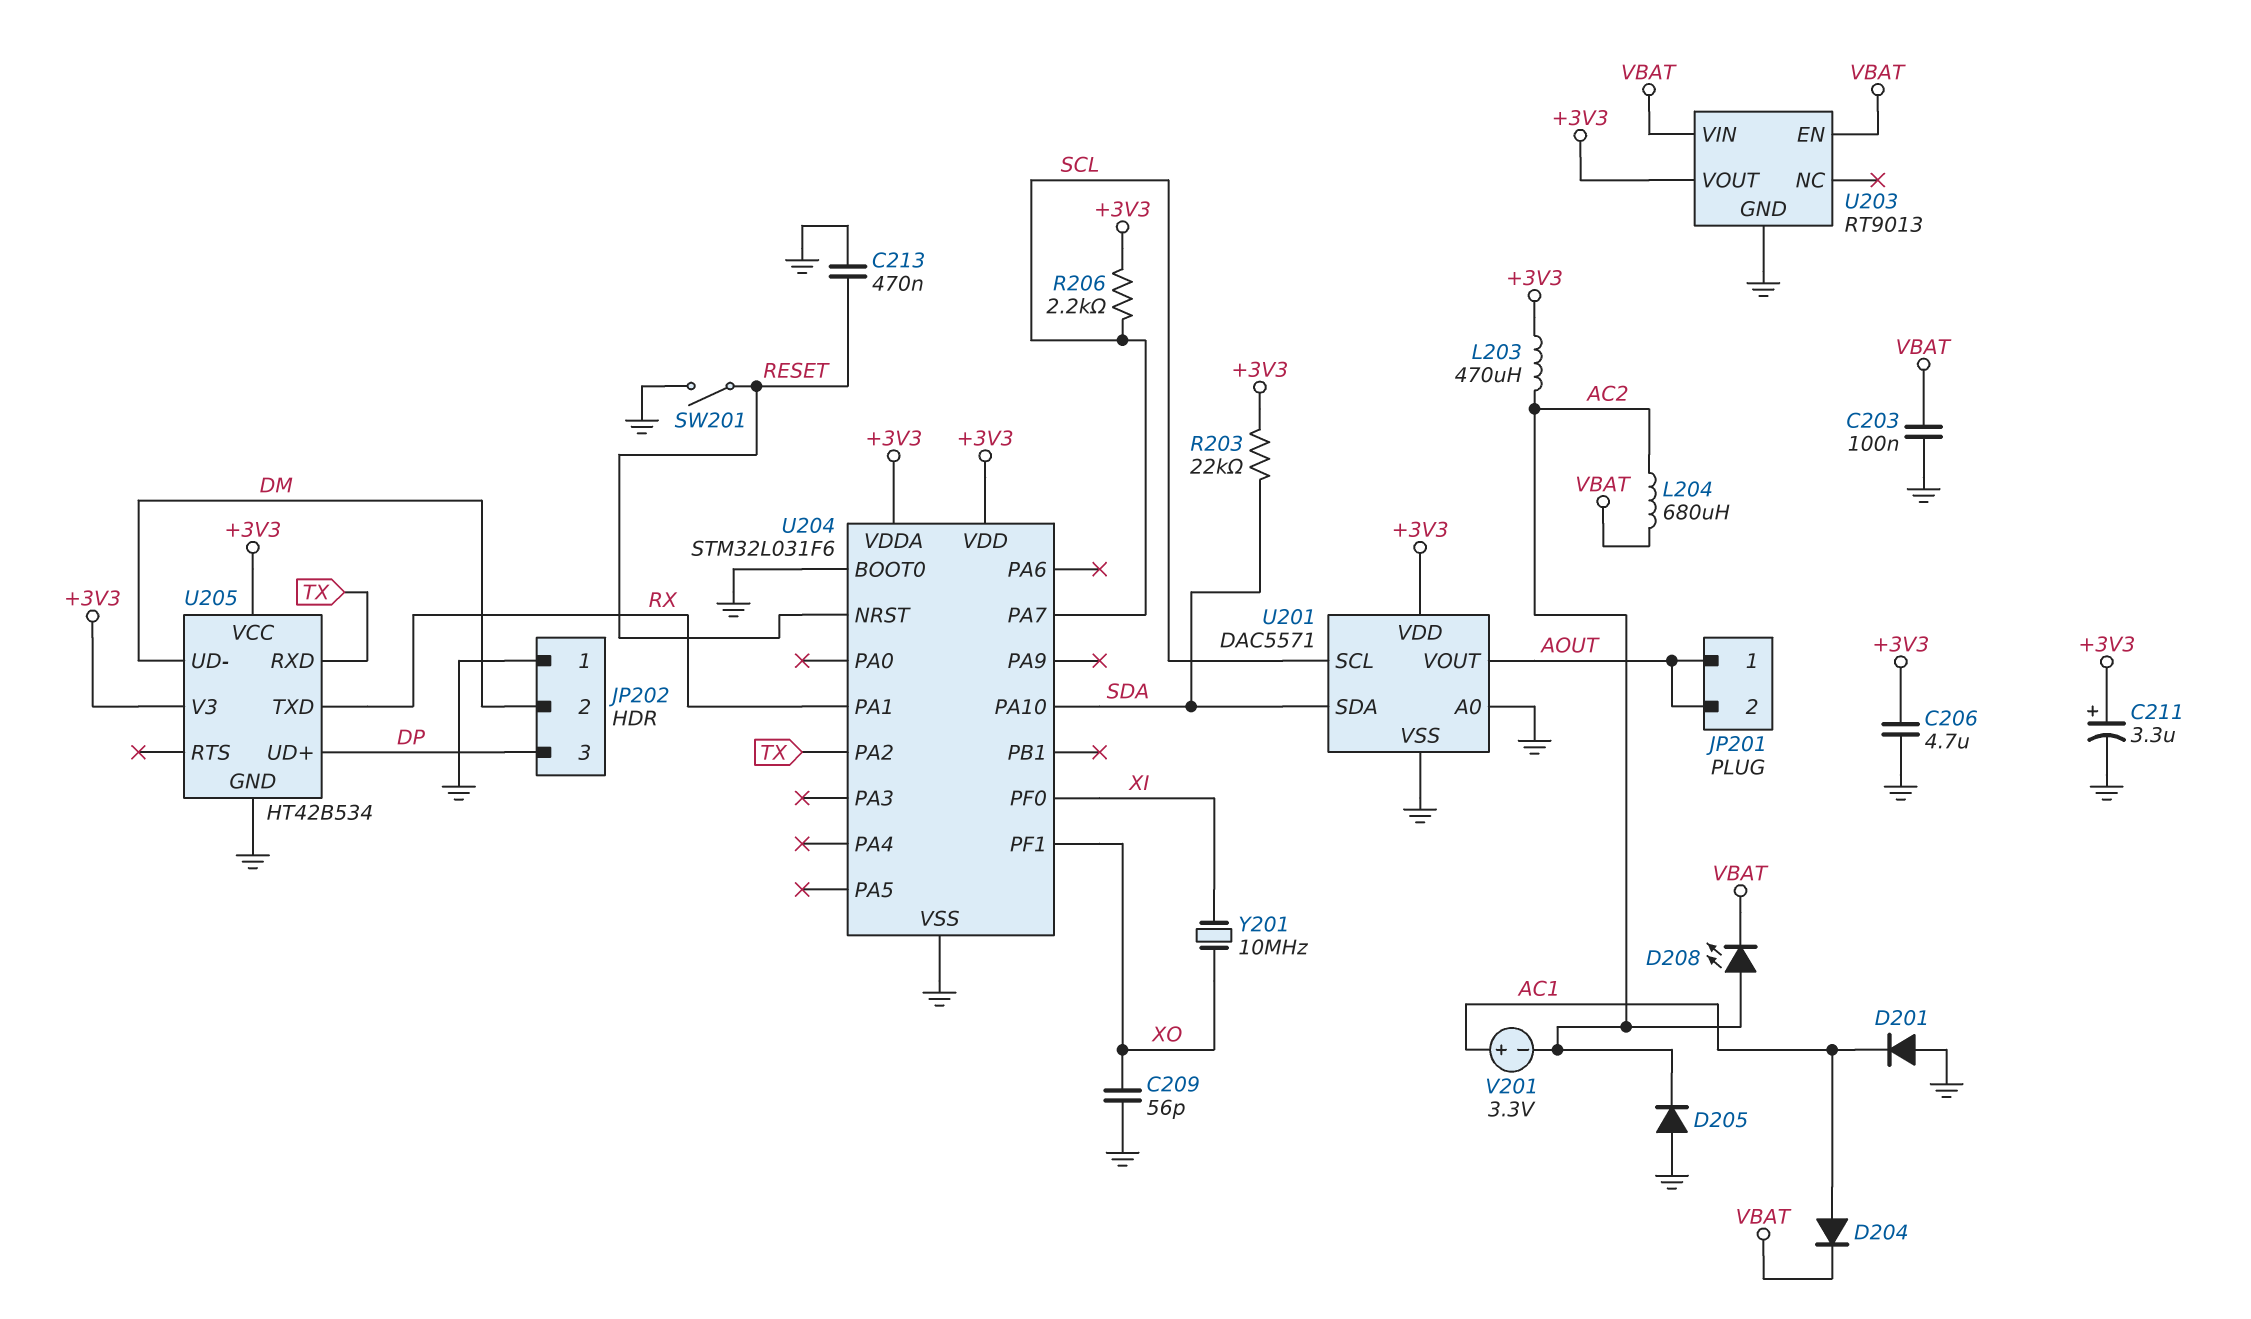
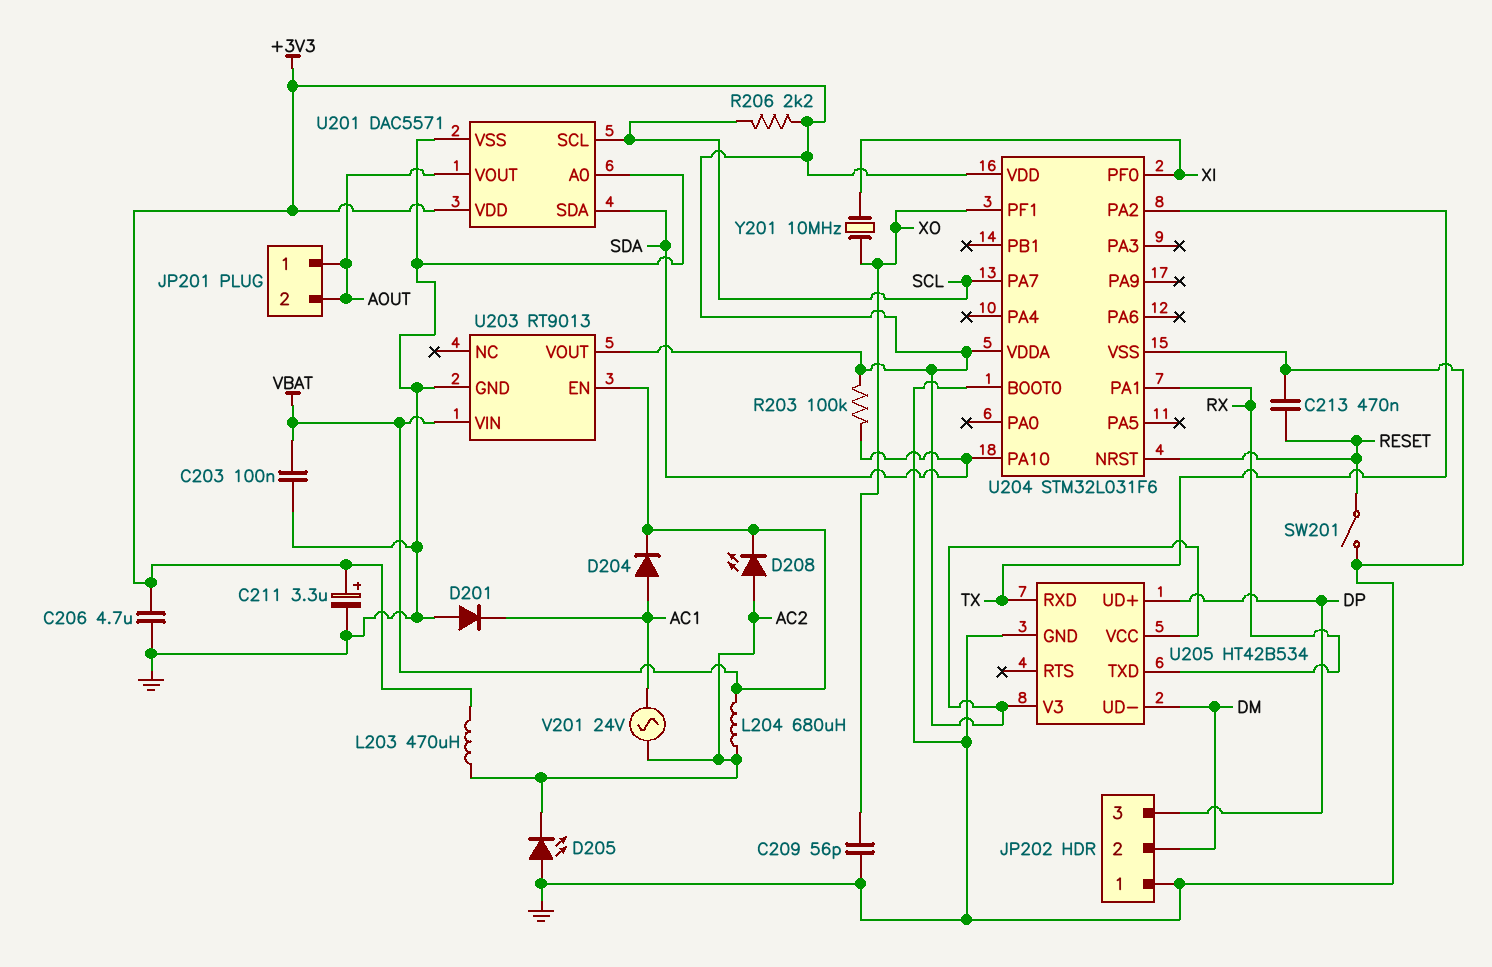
D205: diode (A GND, K AC2) -> LED (A GND, K AC2)
R203: 22k (+3V3, SDA) -> 100k (+3V3, SDA)
V201: 3.3V (plus AC1, minus AC2) -> AC 24V (AC1, AC2)

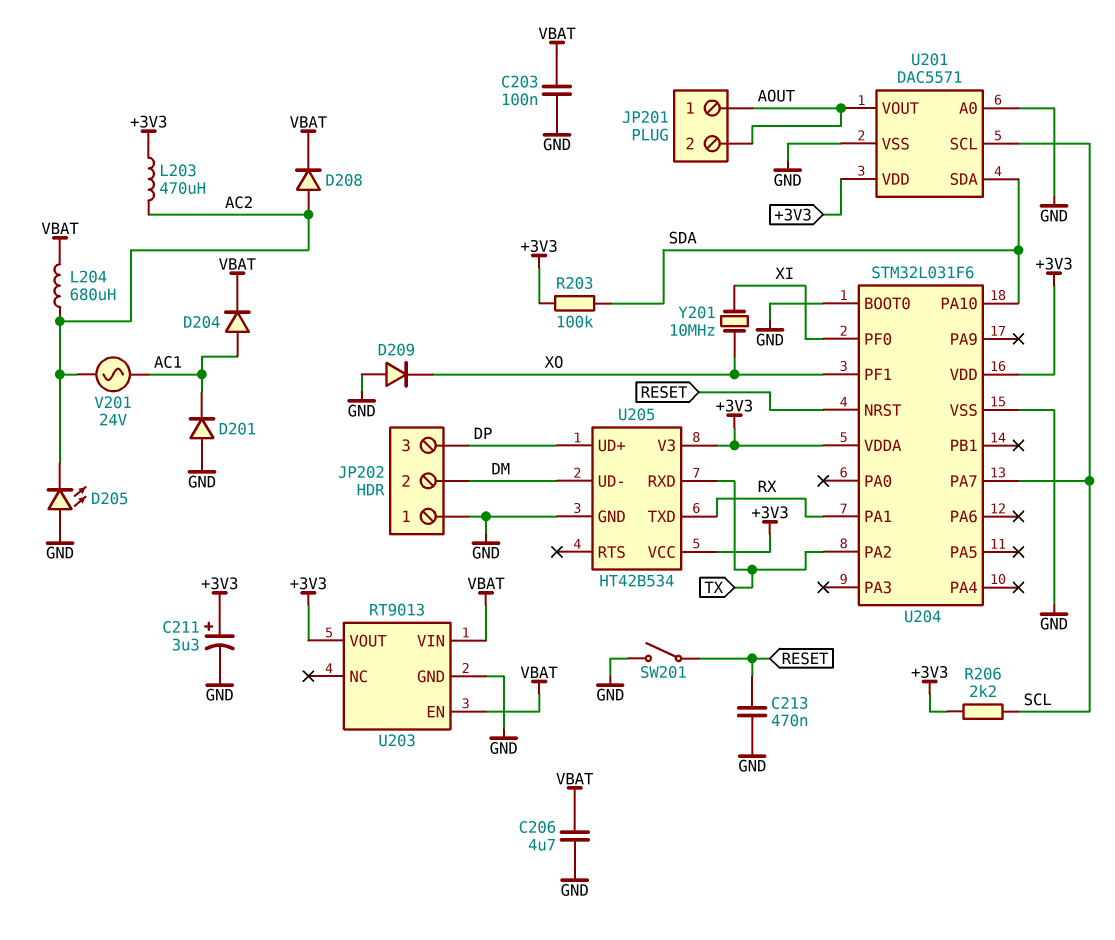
C206: 4.7uF (+3V3, GND) -> 4.7uF (GND, VBAT)
C209: 56pF (GND, XO) -> none
D208: LED (A AC2, K VBAT) -> diode (A AC2, K VBAT)
D209: none -> diode (A GND, K XO)

